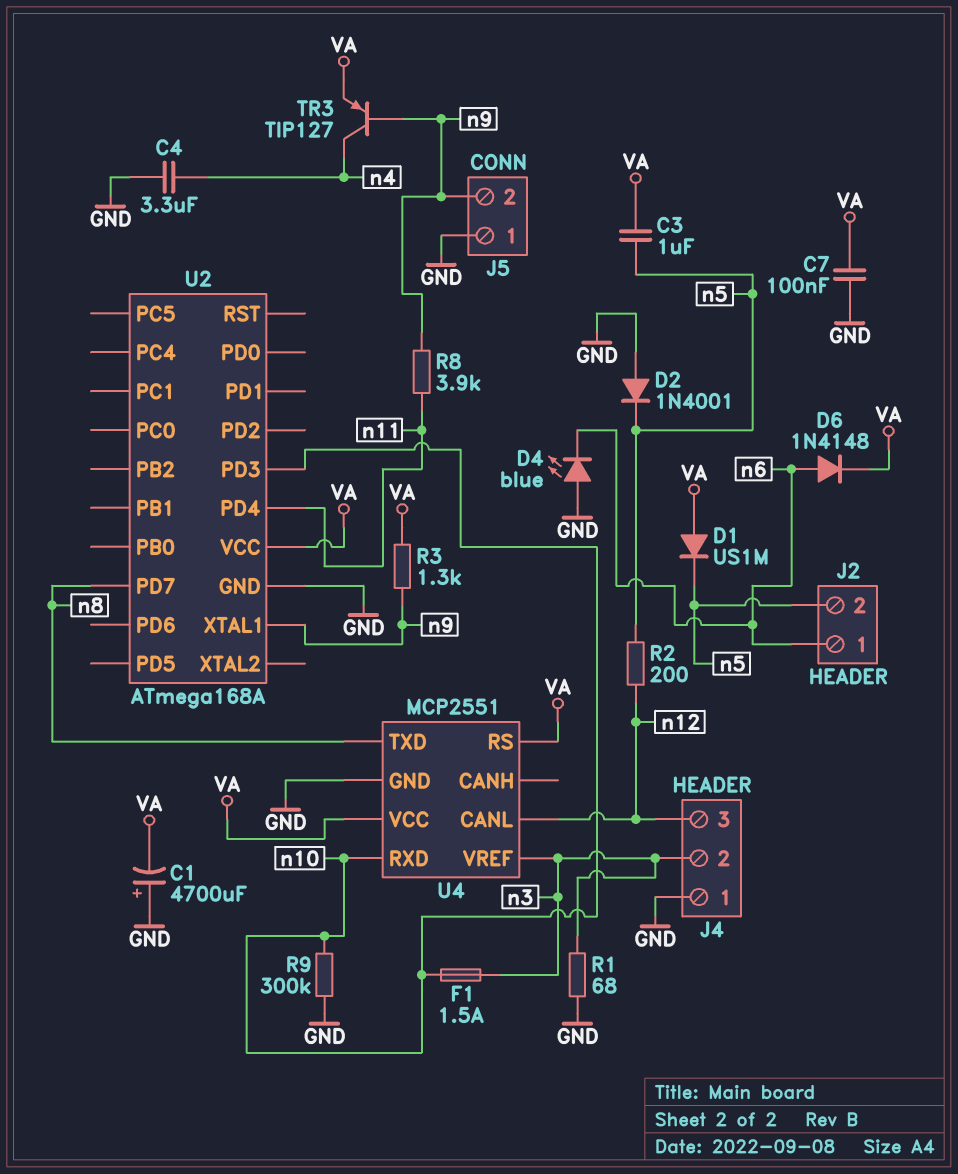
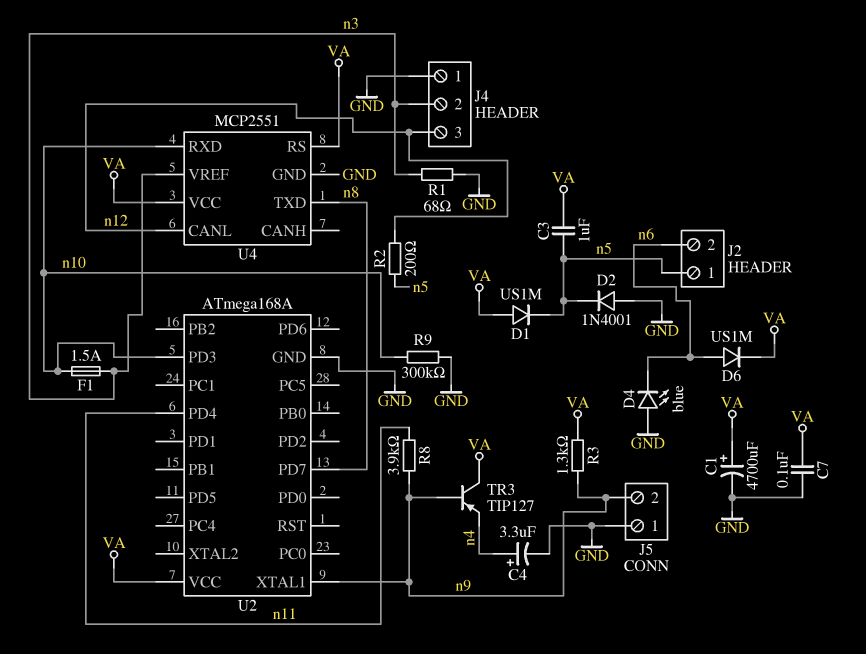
C1: 4700uF (plus GND, minus VA) -> 4700uF (plus VA, minus GND)
C4: 3.3uF (GND, n4) -> 3.3uF (plus n4, minus GND)
D6: diode 1N4148 (A n6, K VA) -> diode US1M (A n6, K VA)
J2 pin 1: n6 -> n5
J2 pin 2: n5 -> n6
TR3: PNP TIP127 (B n9, C n4, E VA) -> PNP TIP127 (B n9, C VA, E n4)

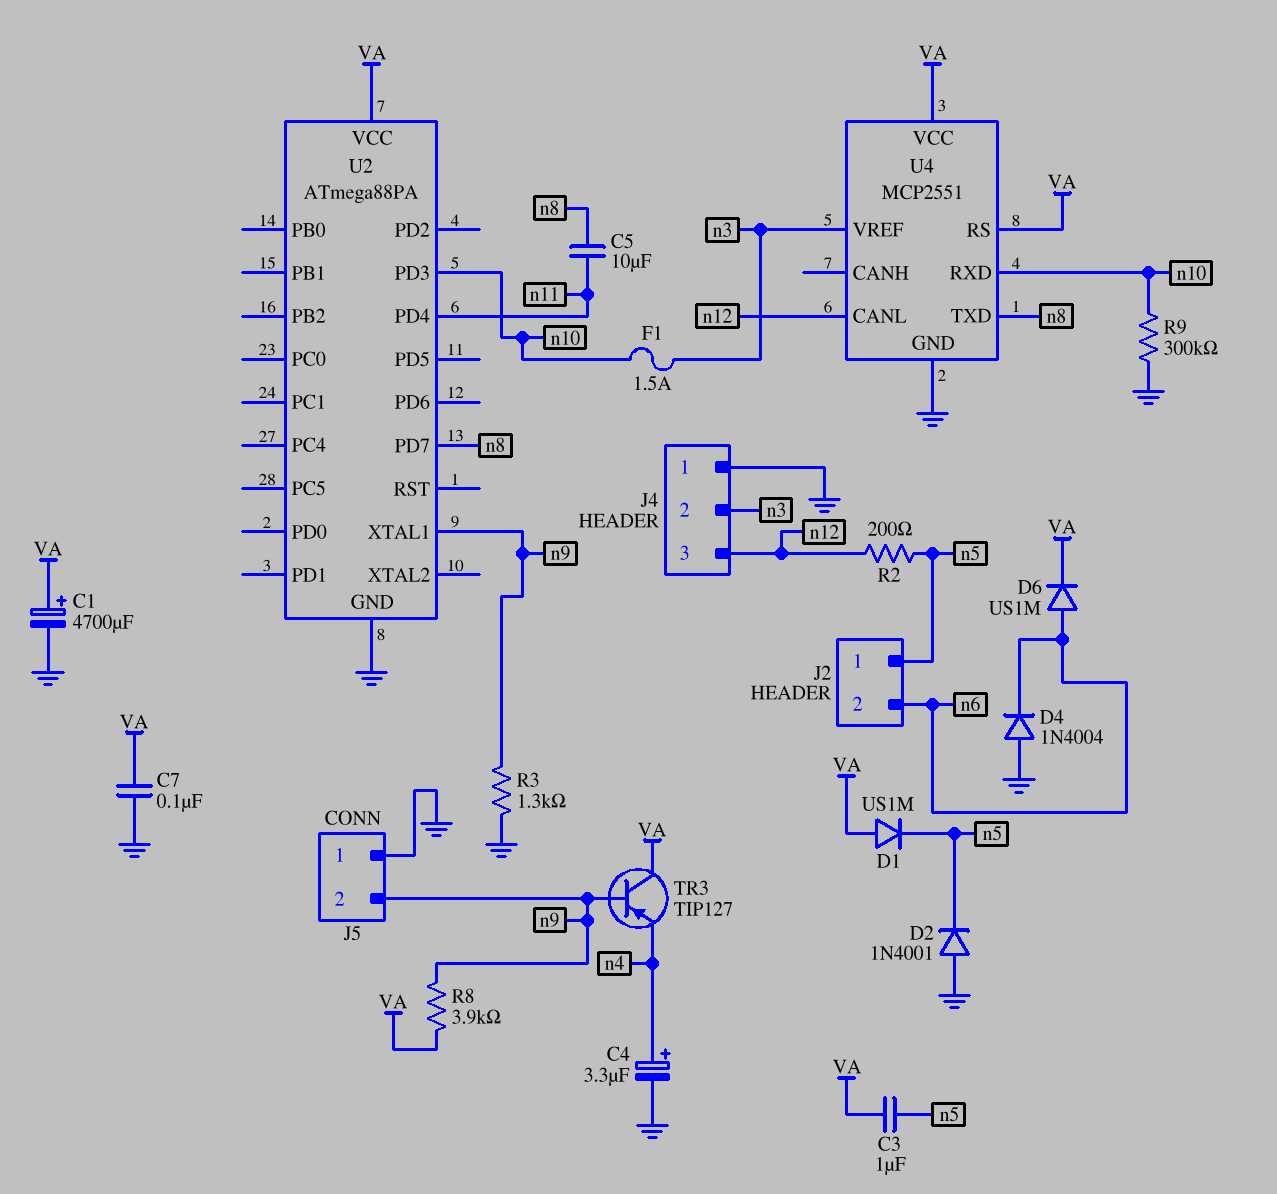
C5: none -> 10uF (n8, n11)
D4: LED blue (A GND, K n6) -> diode 1N4004 (A GND, K n6)
R1: 68 (GND, n3) -> none
R3: 1.3k (VA, n9) -> 1.3k (GND, n9)
R8: 3.9k (n9, n11) -> 3.9k (VA, n9)
U2: ATmega168A -> ATmega88PA

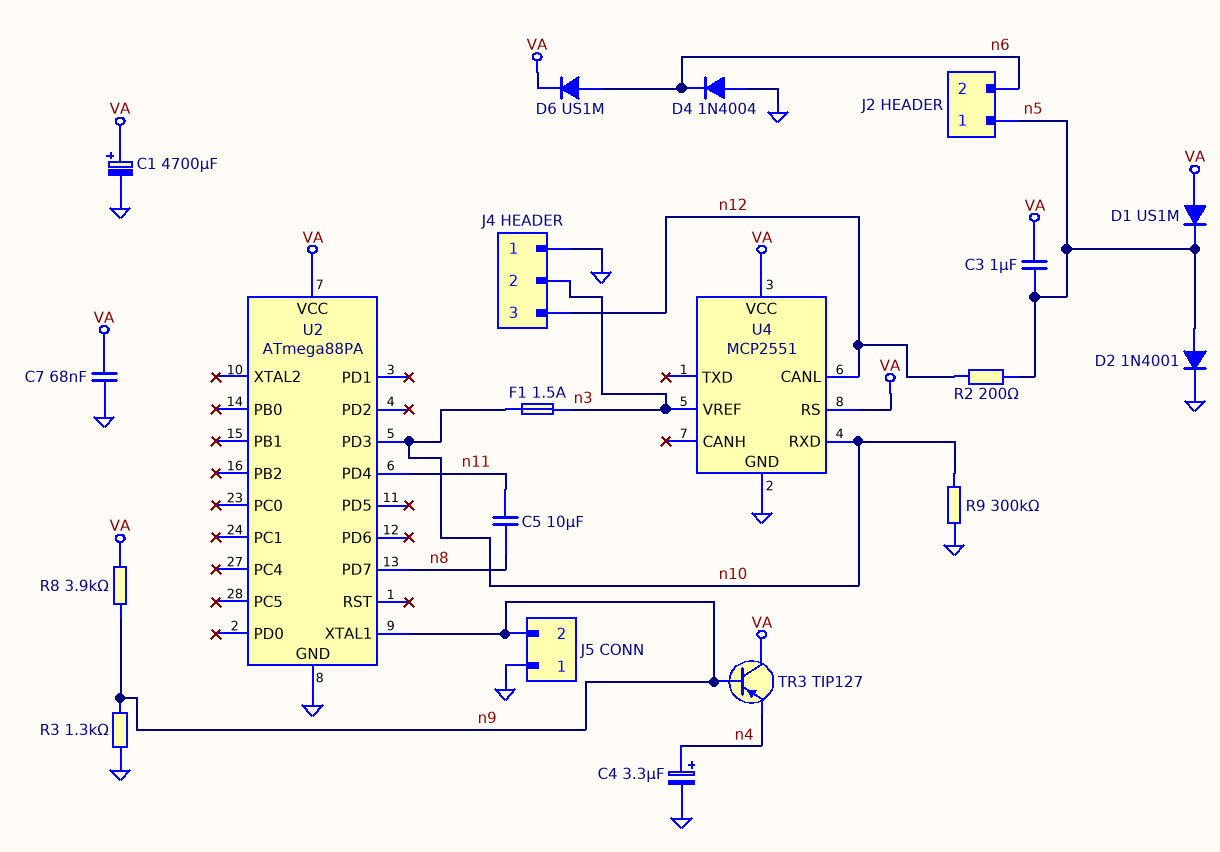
C7: 100nF (GND, VA) -> 68nF (GND, VA)
D2: diode 1N4001 (A GND, K n5) -> diode 1N4001 (A n5, K GND)
U4 pin TXD: n8 -> none

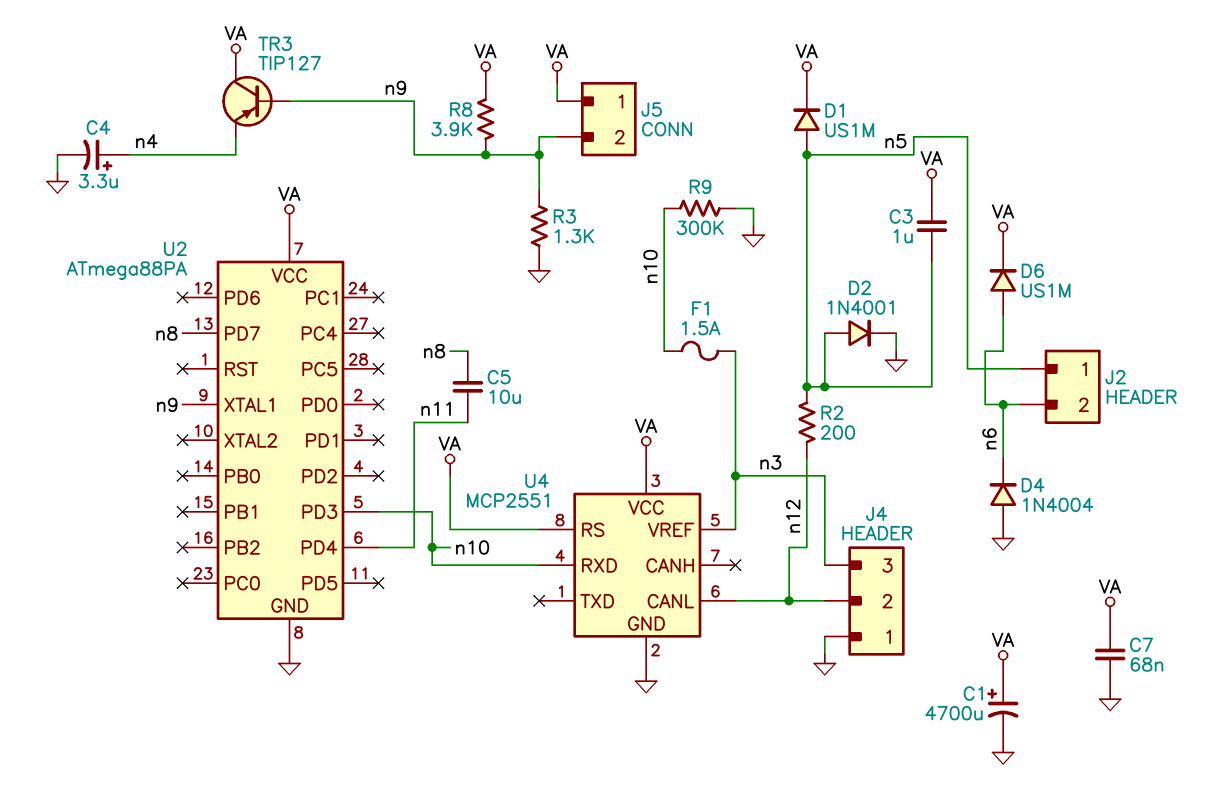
D1: diode US1M (A VA, K n5) -> diode US1M (A n5, K VA)
J4 pin 2: n3 -> n12
J4 pin 3: n12 -> n3
J5 pin 1: GND -> VA

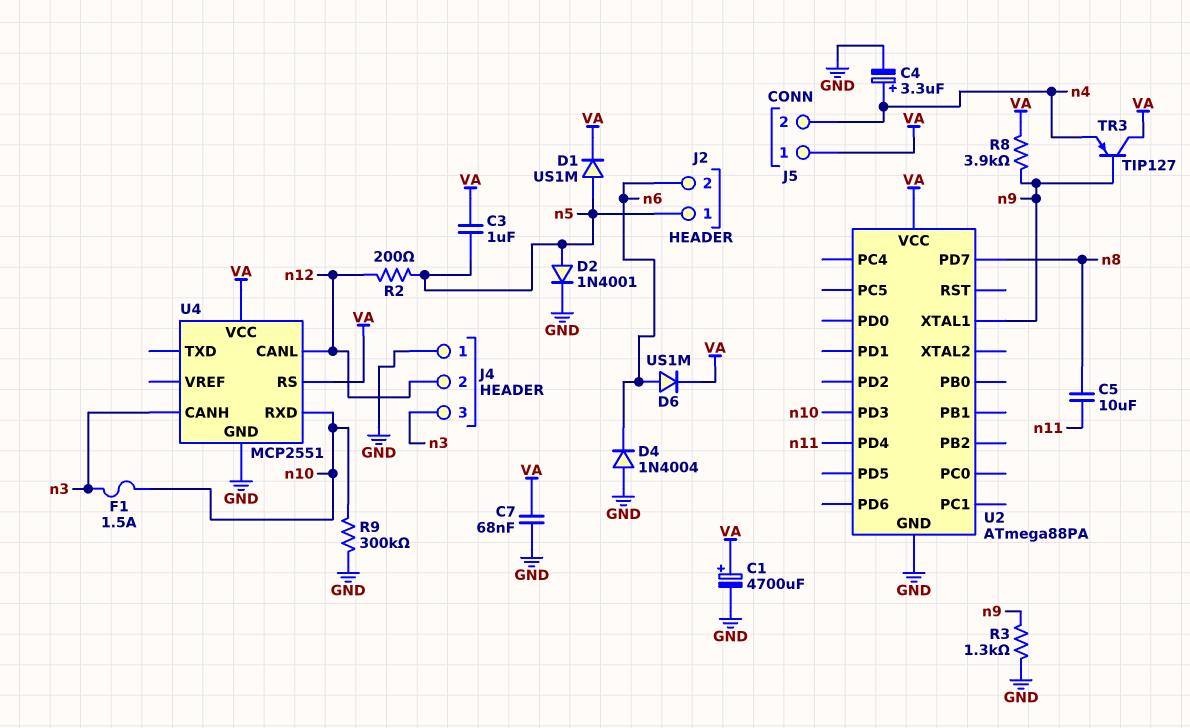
J5 pin 2: n9 -> n4
U4 pin CANH: none -> n3
U4 pin VREF: n3 -> none

